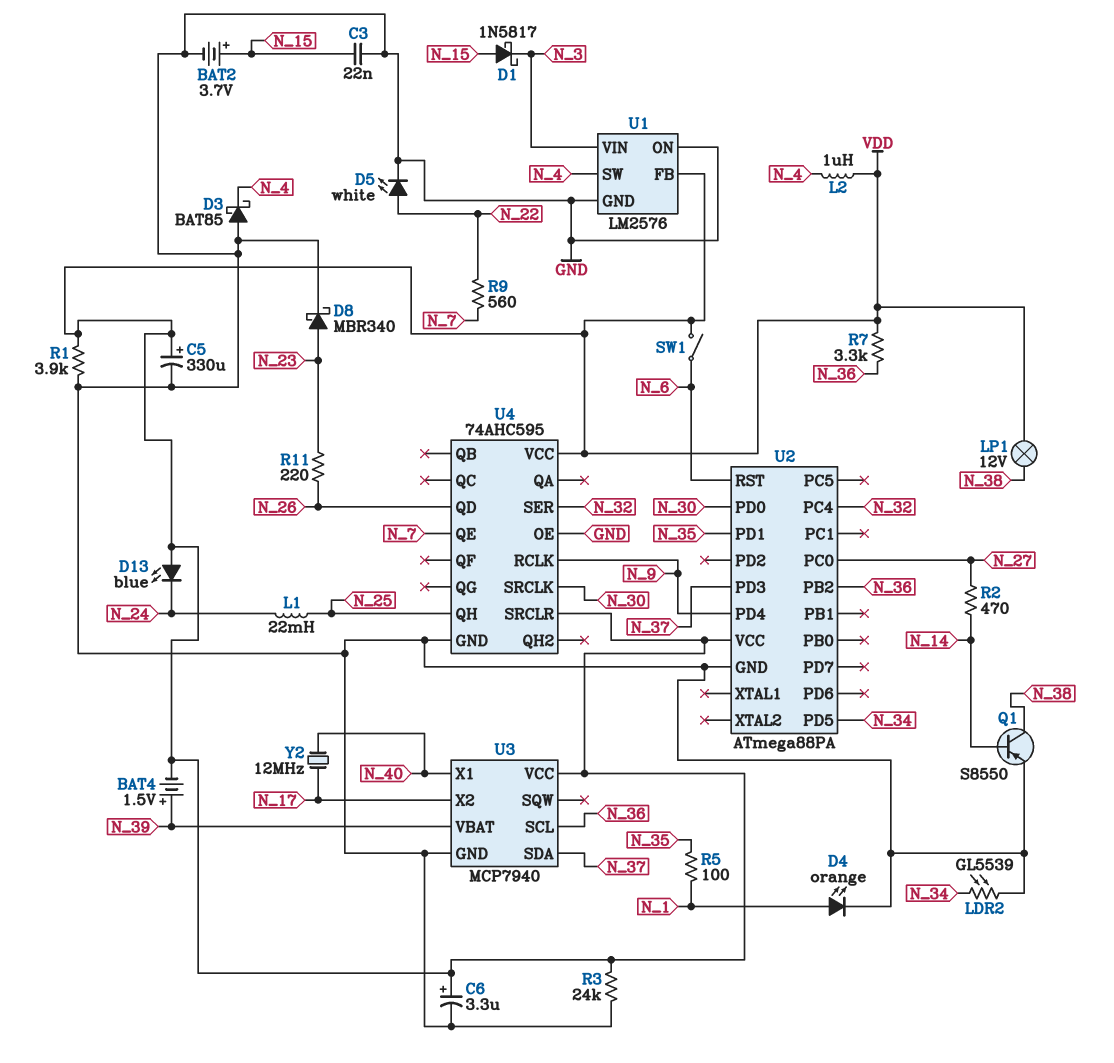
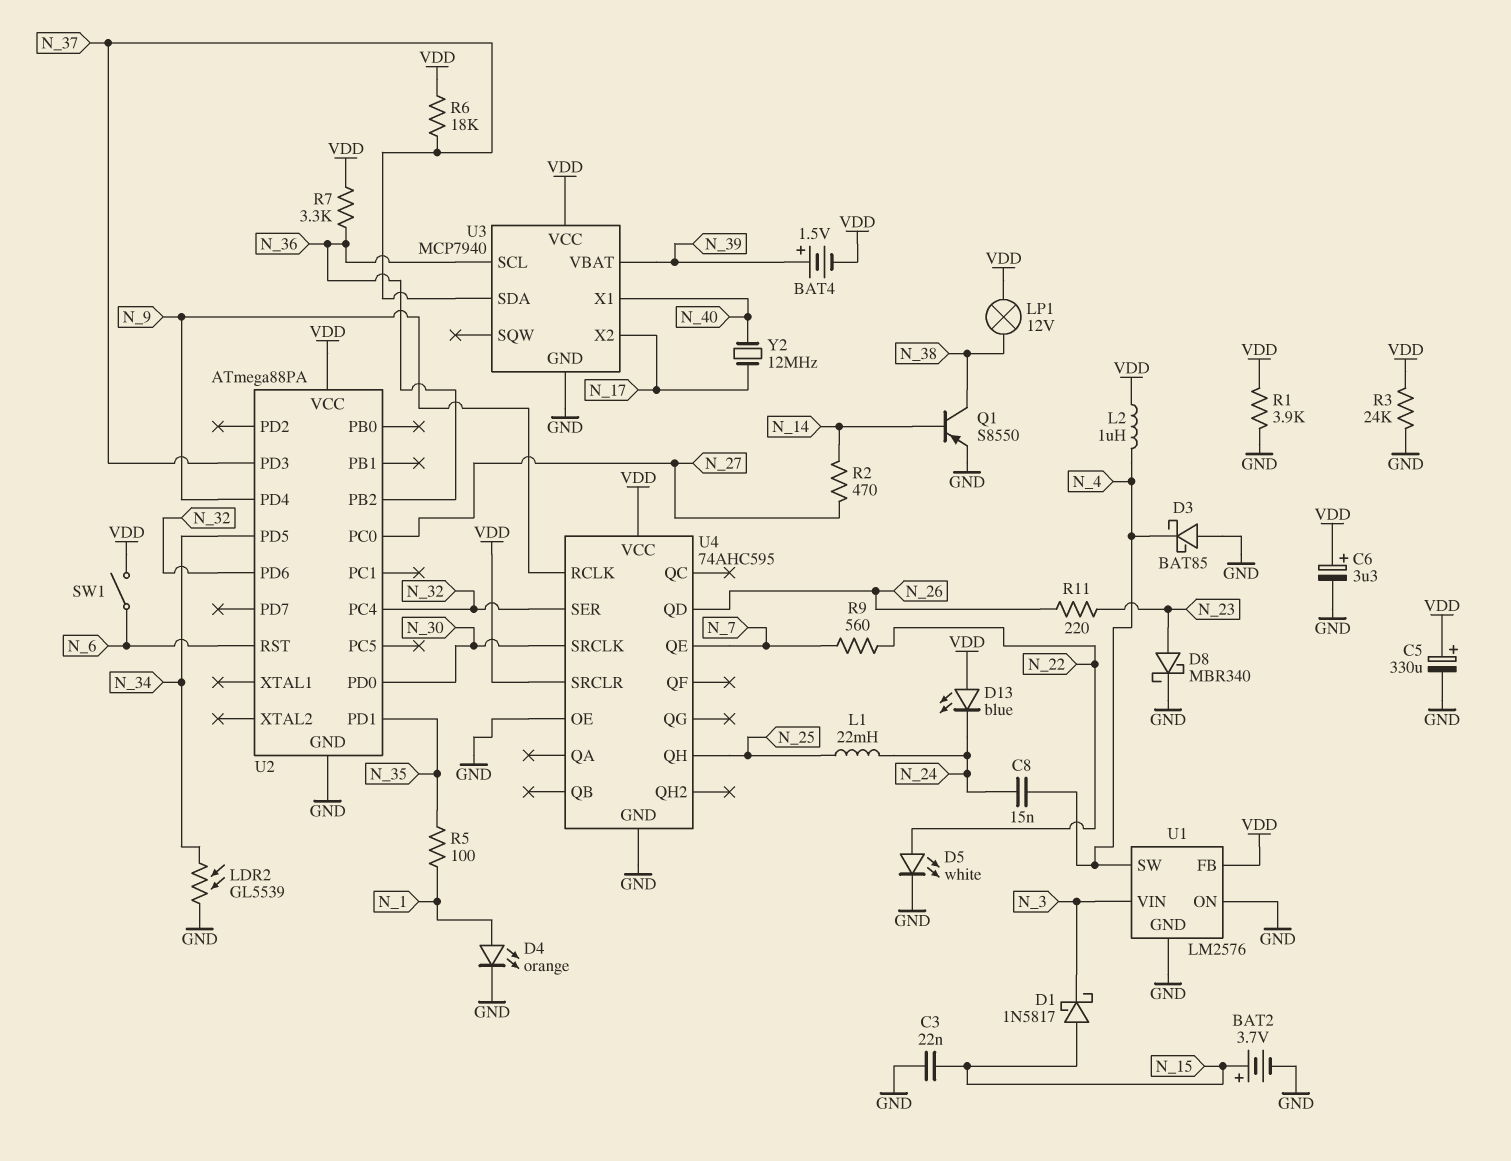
C8: none -> 15nF (N_4, N_24)
R6: none -> 18k (N_37, VDD)
U2 pin PD6: none -> N_32

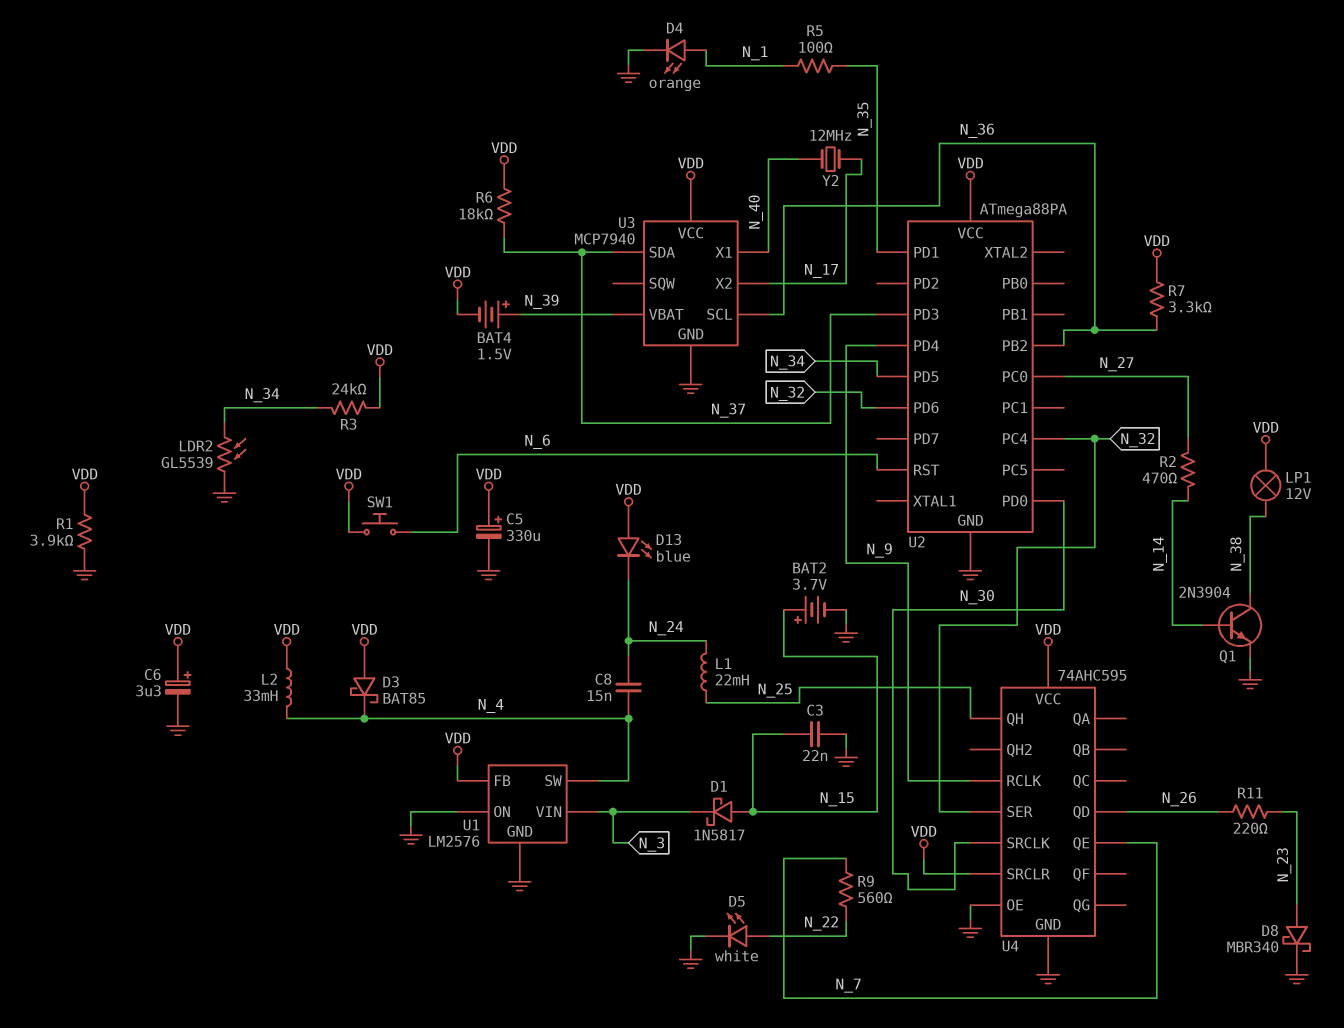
D3: schottky BAT85 (A GND, K N_4) -> schottky BAT85 (A VDD, K N_4)
L2: 1uH (N_4, VDD) -> 33mH (N_4, VDD)
Q1: PNP S8550 (B N_14, C N_38, E GND) -> NPN 2N3904 (B N_14, C N_38, E GND)
R3: 24k (GND, VDD) -> 24k (N_34, VDD)
SW1: switch (N_6, VDD) -> button (N_6, VDD)

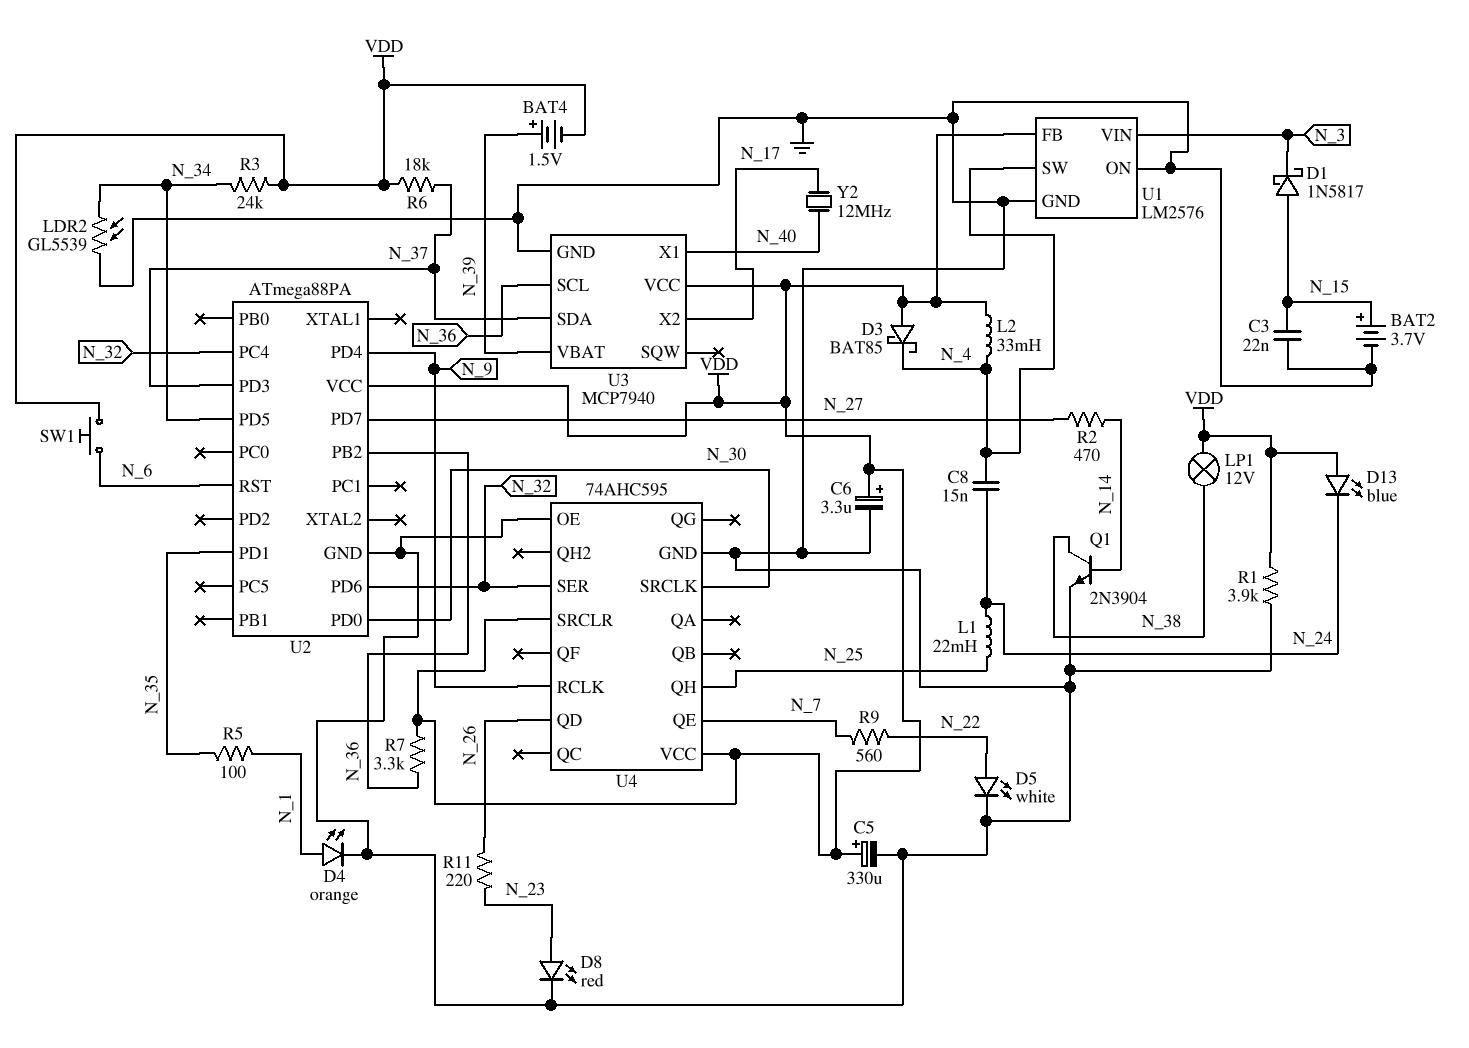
D8: schottky MBR340 (A N_23, K GND) -> LED red (A N_23, K GND)
U2 pin PC0: N_27 -> none
U2 pin PD7: none -> N_27

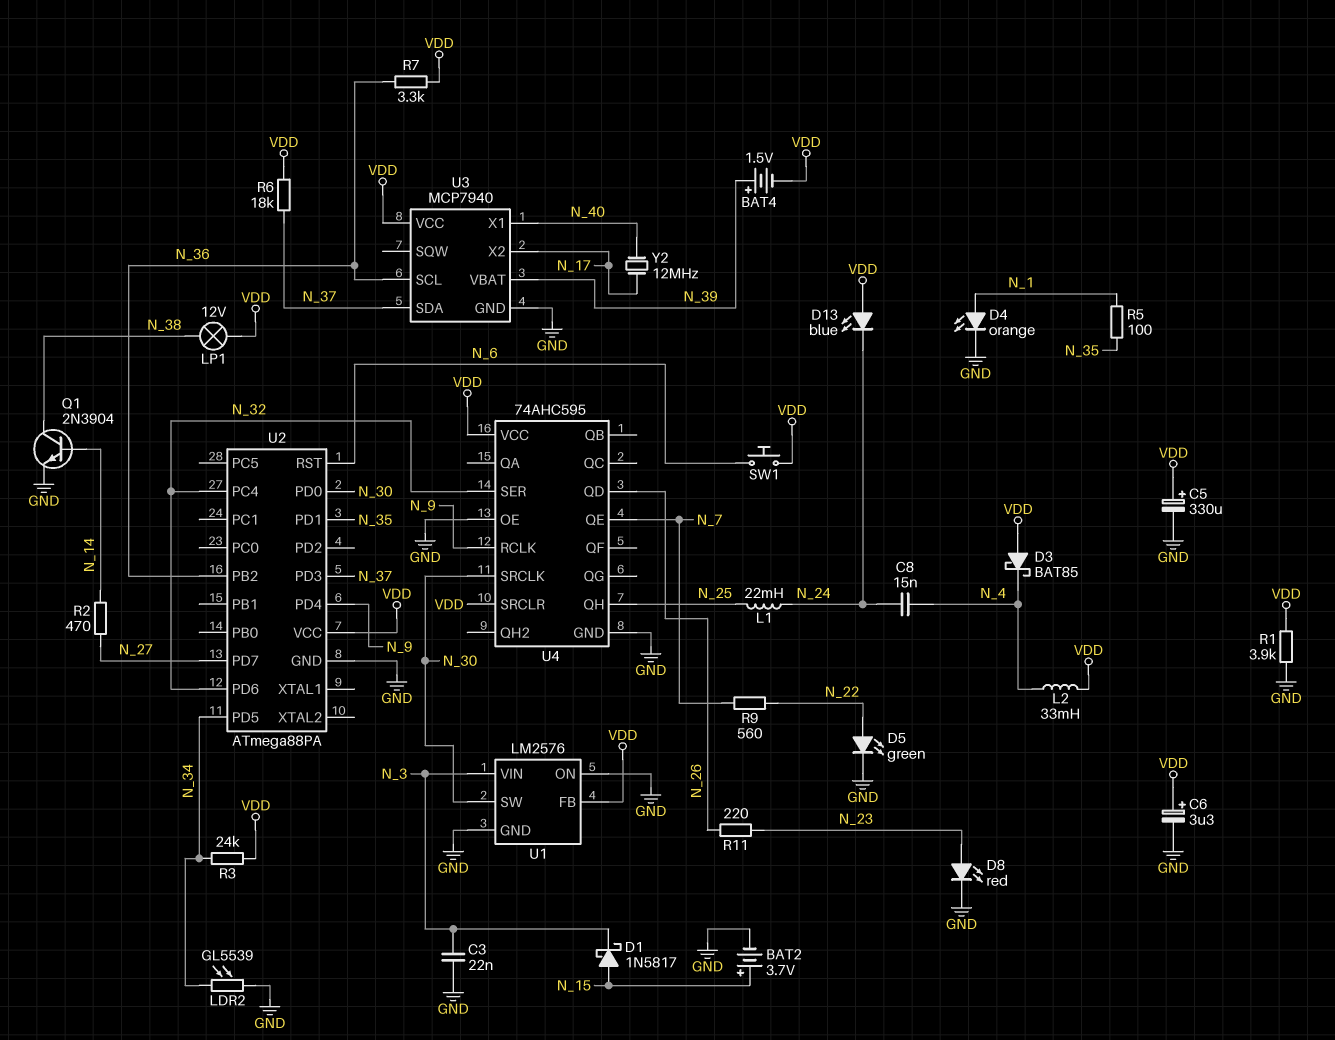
C3: 22nF (GND, N_15) -> 22nF (GND, N_3)
D5: LED white (A N_22, K GND) -> LED green (A N_22, K GND)
U1 pin SW: N_4 -> N_30

